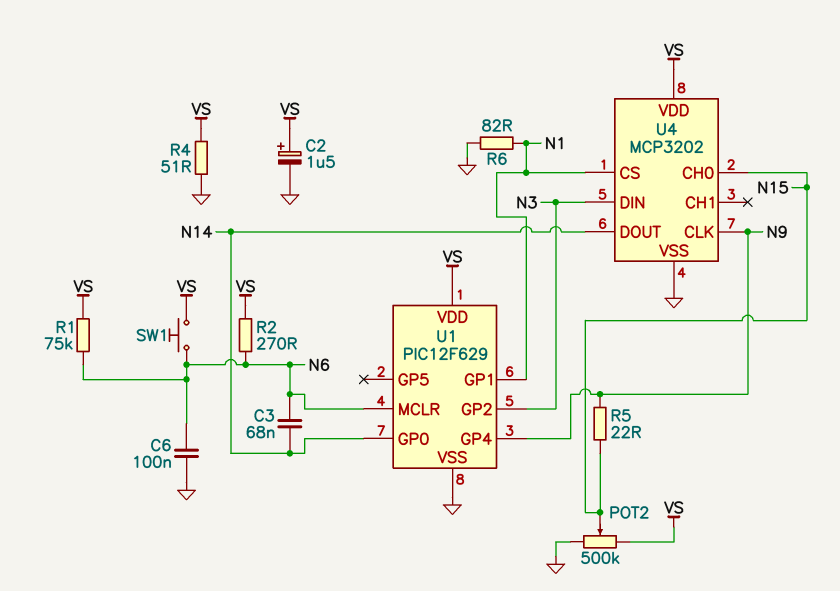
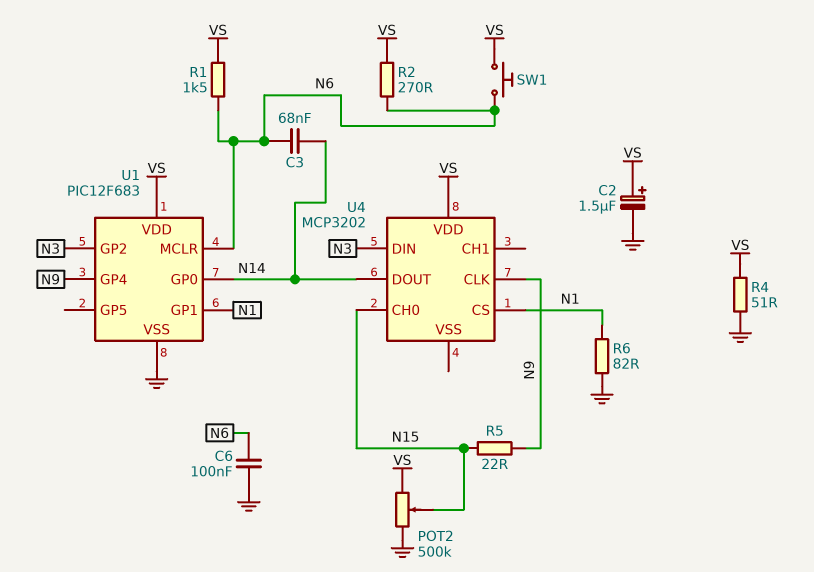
R1: 75k (N6, VS) -> 1.5k (N6, VS)
U1: PIC12F629 -> PIC12F683
U4 pin VSS: GND -> none

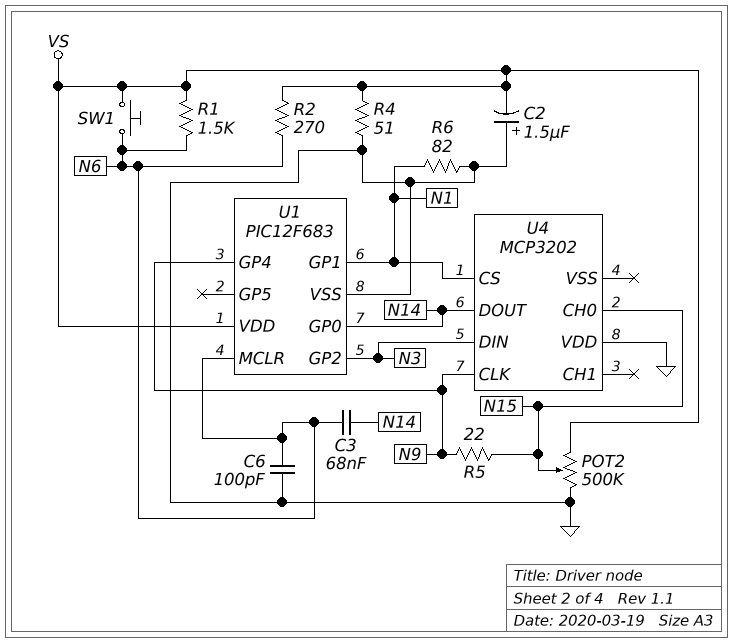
C2: 1.5uF (plus VS, minus GND) -> 1.5uF (plus GND, minus VS)
C6: 100nF (GND, N6) -> 100pF (GND, N6)
U4 pin VDD: VS -> GND

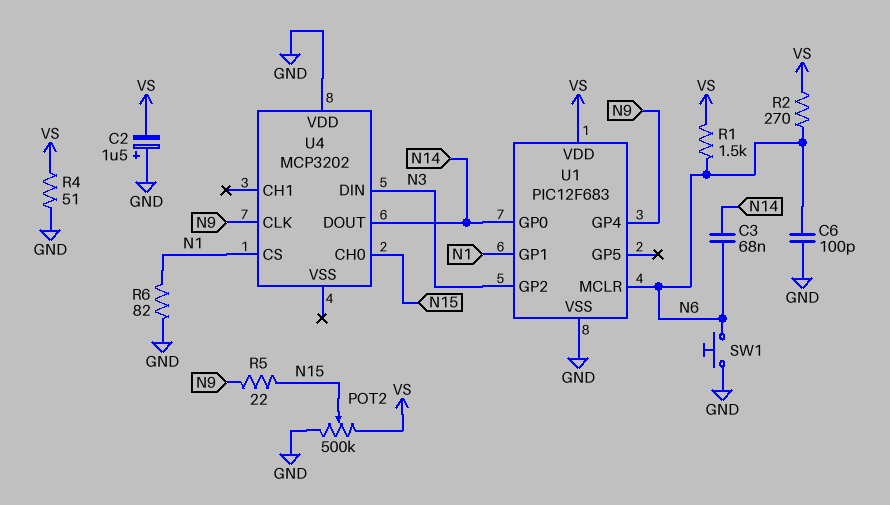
SW1: button (N6, VS) -> button (GND, N6)

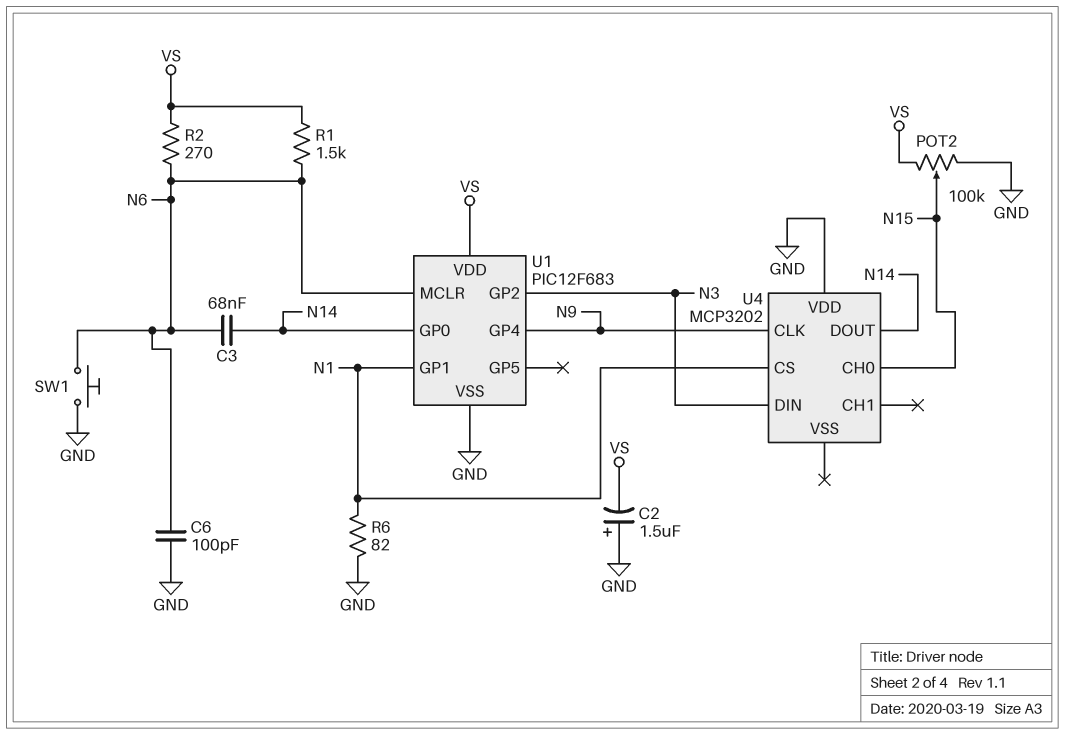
POT2: 500k (GND, VS, wiper N15) -> 100k (GND, VS, wiper N15)
R4: 51 (GND, VS) -> none
R5: 22 (N9, N15) -> none

